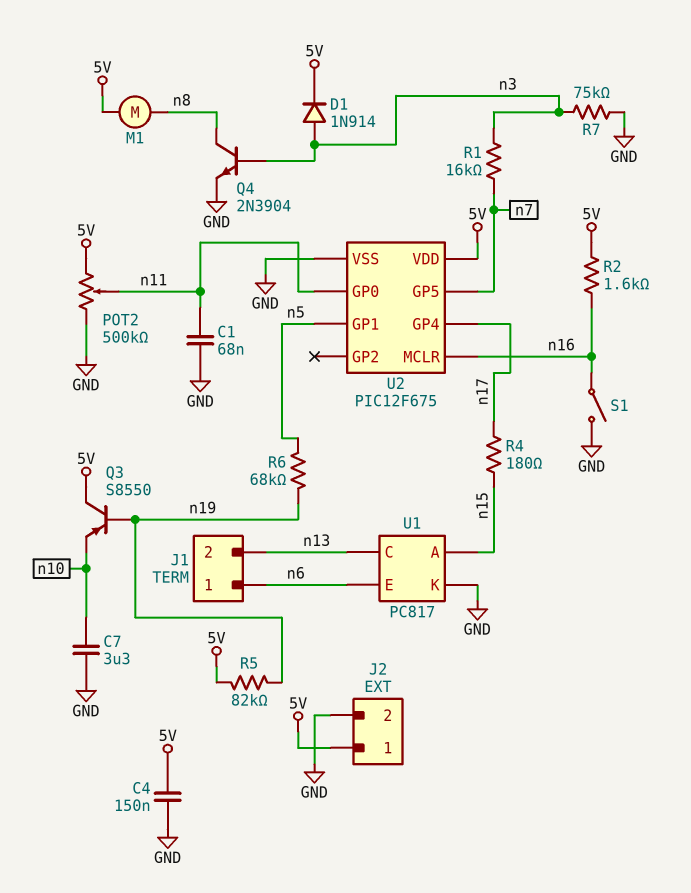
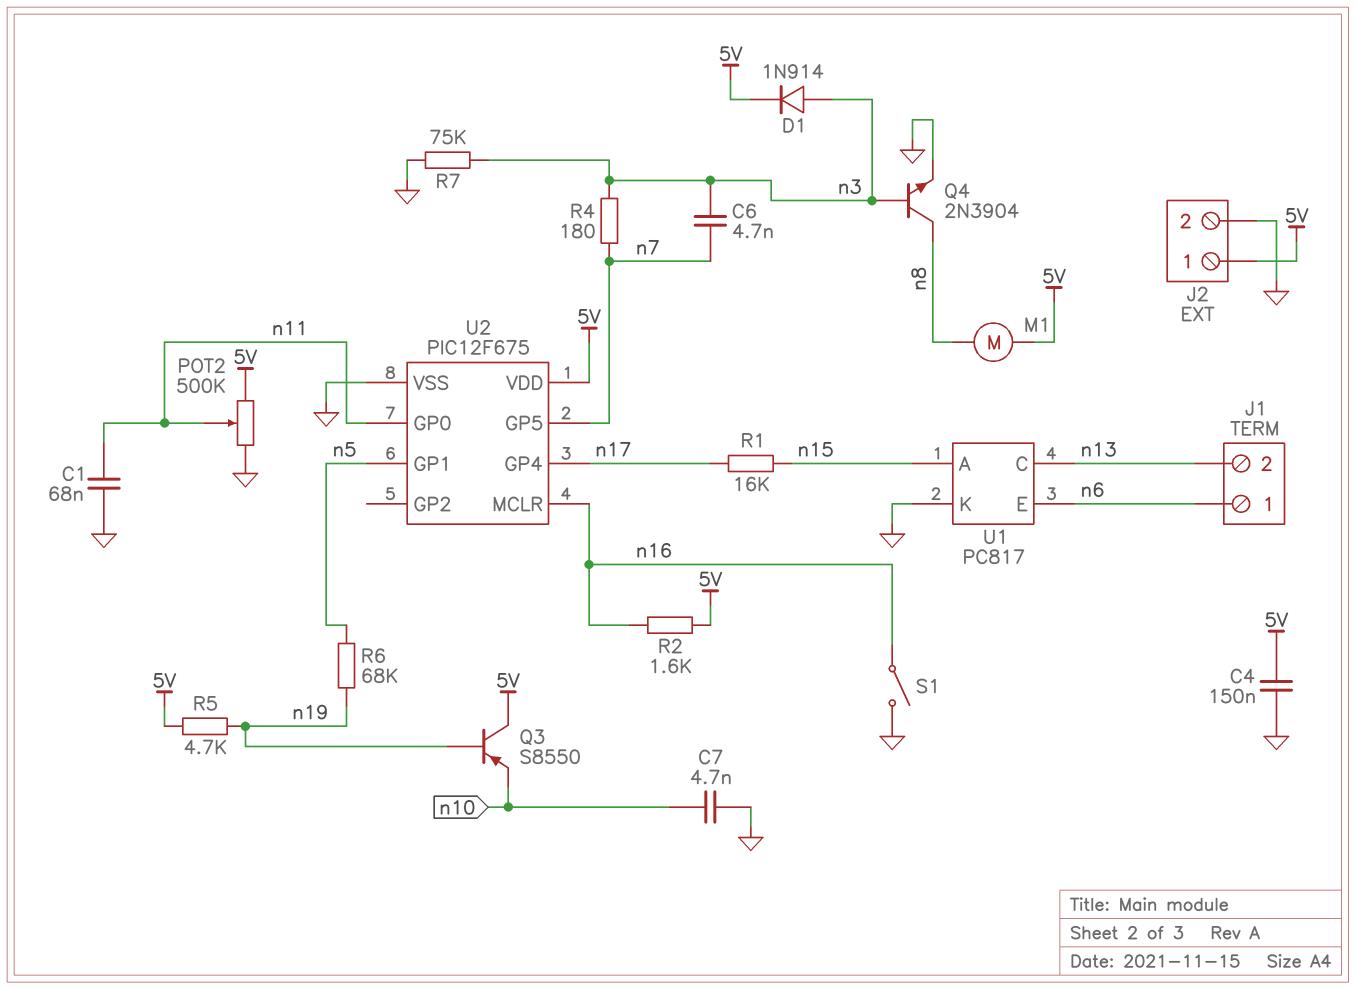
C6: none -> 4.7nF (n3, n7)
C7: 3.3uF (GND, n10) -> 4.7nF (GND, n10)
R1: 16k (n3, n7) -> 16k (n15, n17)
R4: 180 (n15, n17) -> 180 (n3, n7)
R5: 82k (5V, n19) -> 4.7k (5V, n19)

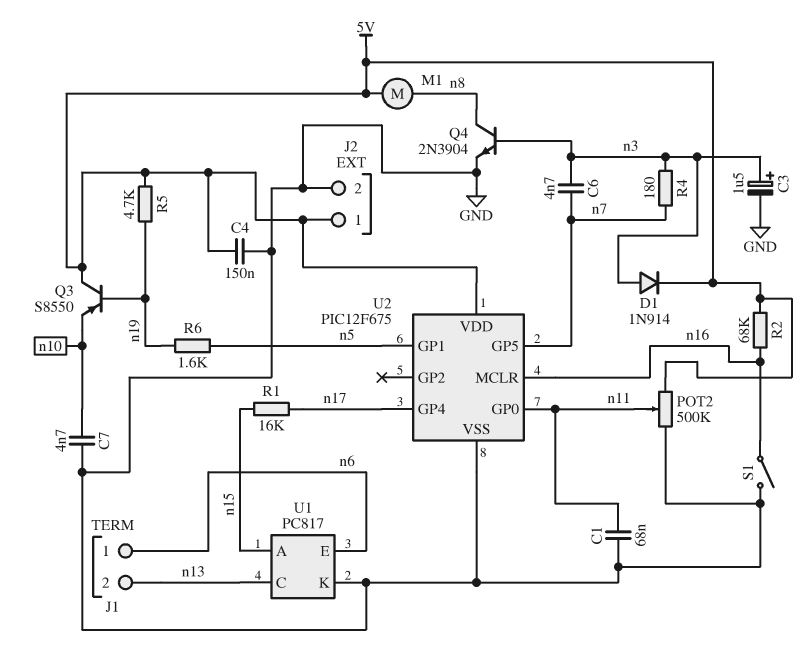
C3: none -> 1.5uF (plus n3, minus GND)
R2: 1.6k (5V, n16) -> 68k (5V, n16)
R6: 68k (n5, n19) -> 1.6k (n5, n19)
R7: 75k (GND, n3) -> none

